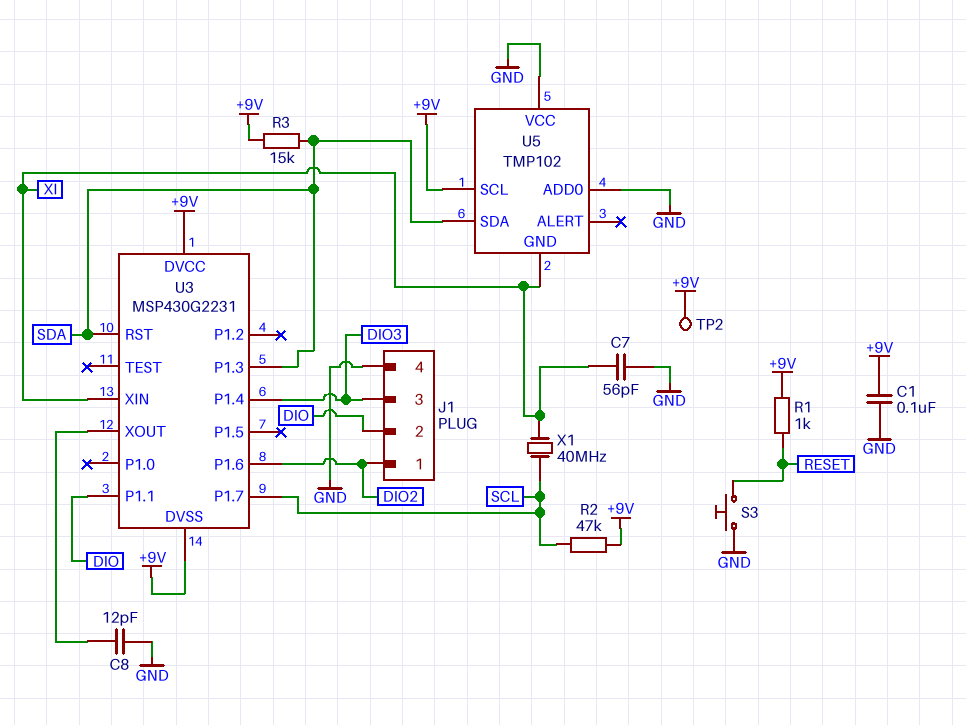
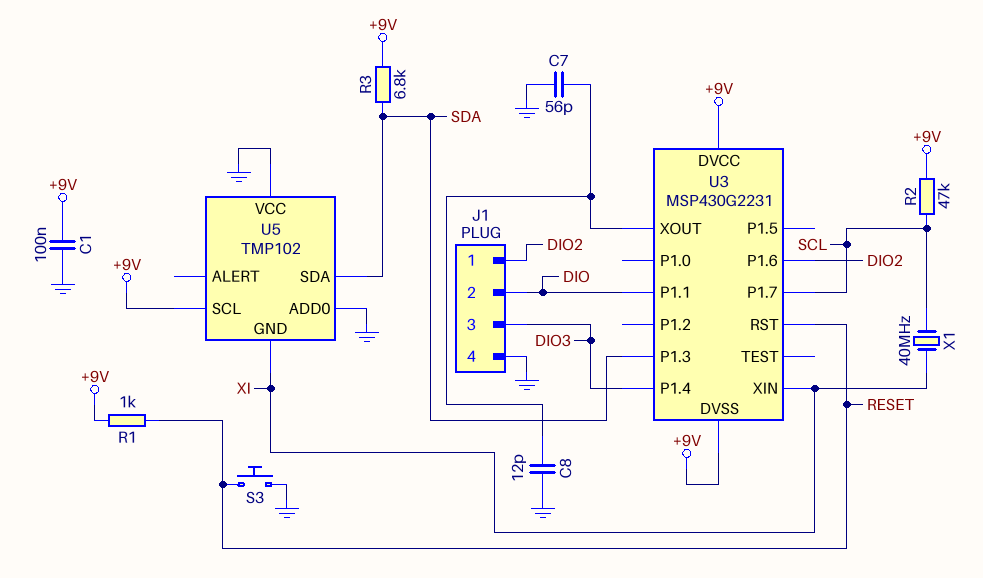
C7: 56pF (GND, XI) -> 56pF (GND, U3/XOUT)
R3: 15k (+9V, SDA) -> 6.8k (+9V, SDA)
TP2: test point (+9V) -> none
U3 pin RST: SDA -> RESET

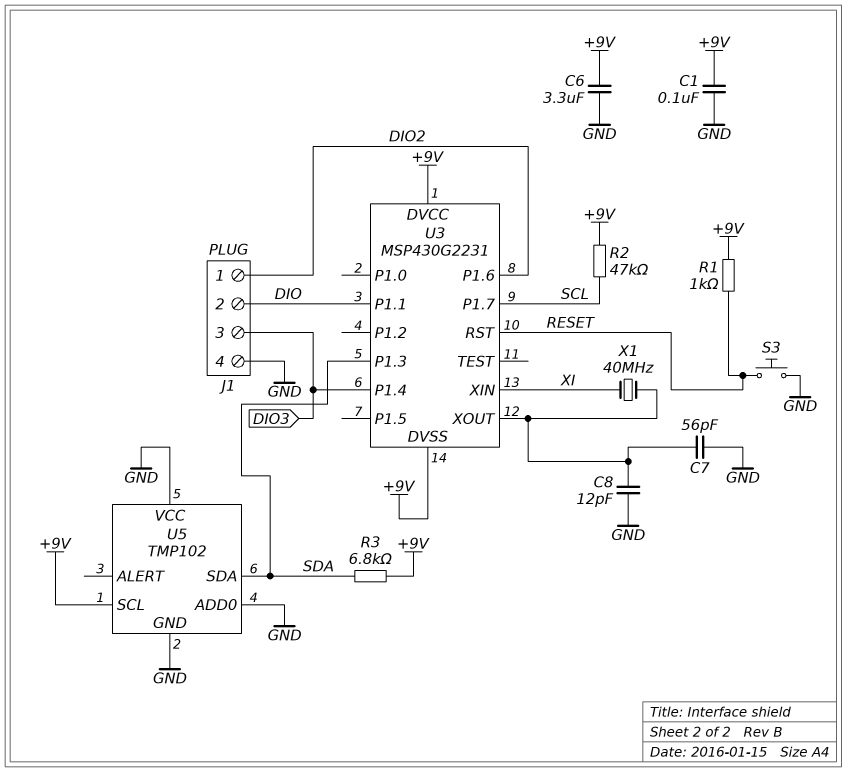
C6: none -> 3.3uF (+9V, GND)
U5 pin GND: XI -> GND
X1: 40MHz (SCL, XI) -> 40MHz (U3/XOUT, XI)

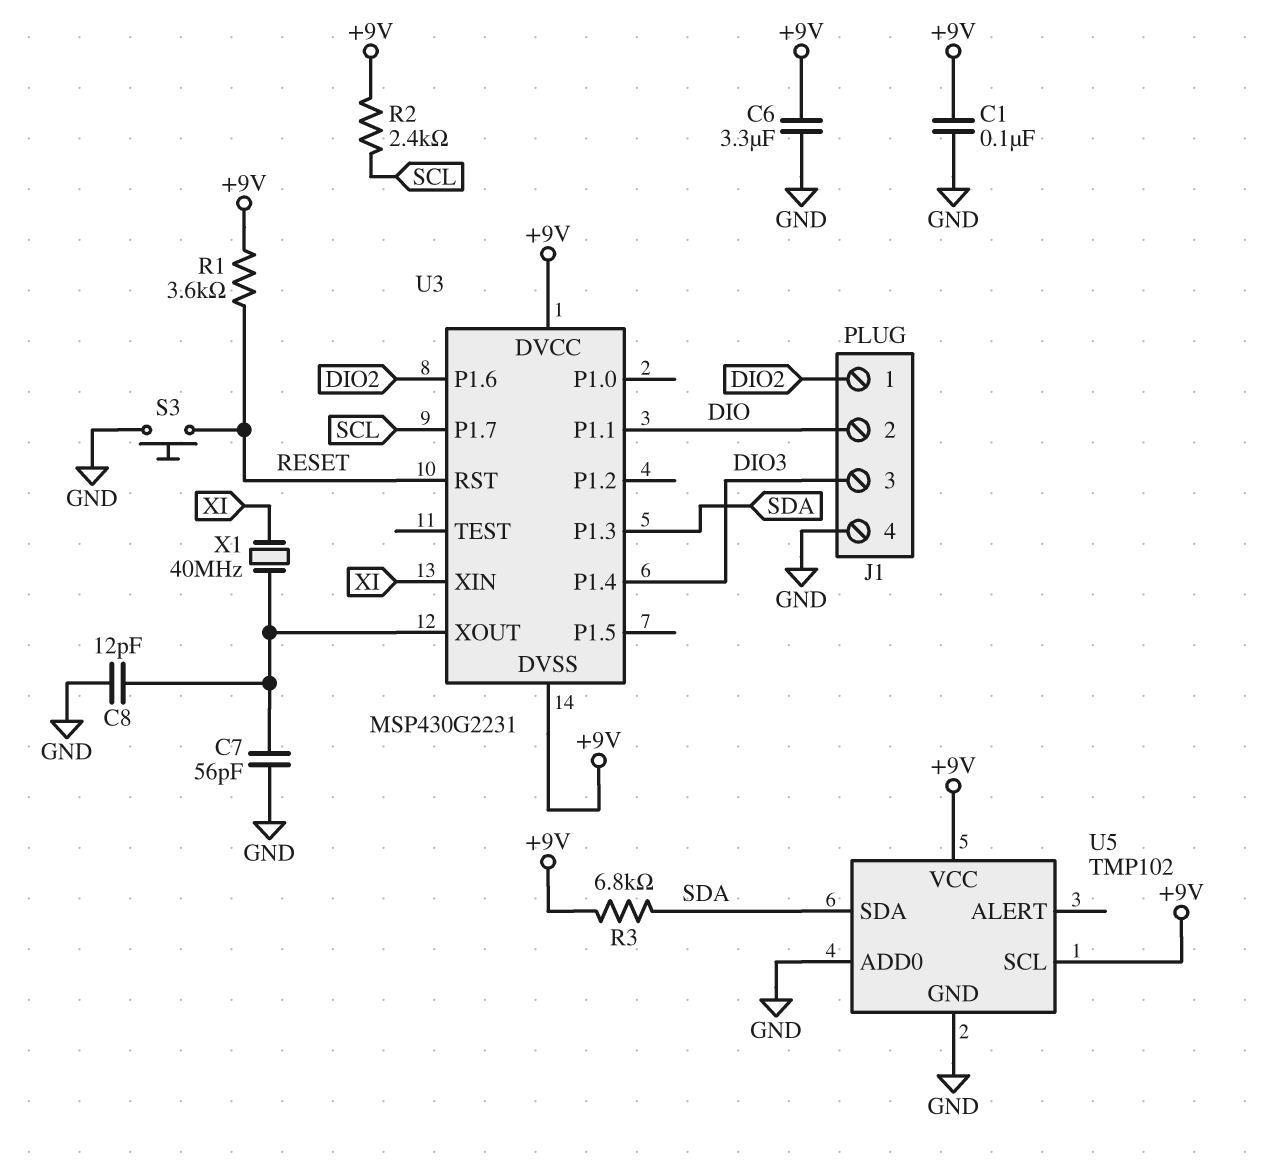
R1: 1k (+9V, RESET) -> 3.6k (+9V, RESET)
R2: 47k (+9V, SCL) -> 2.4k (+9V, SCL)
U5 pin VCC: GND -> +9V

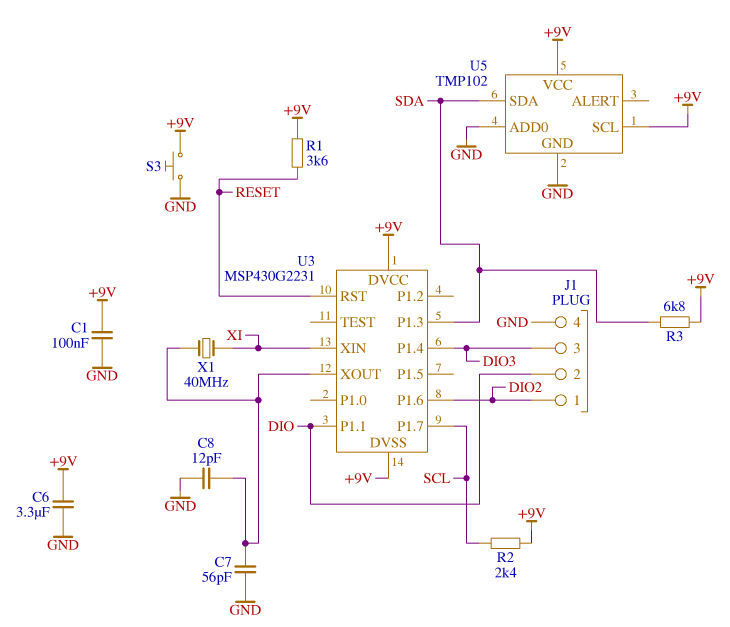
S3: button (GND, RESET) -> button (+9V, GND)

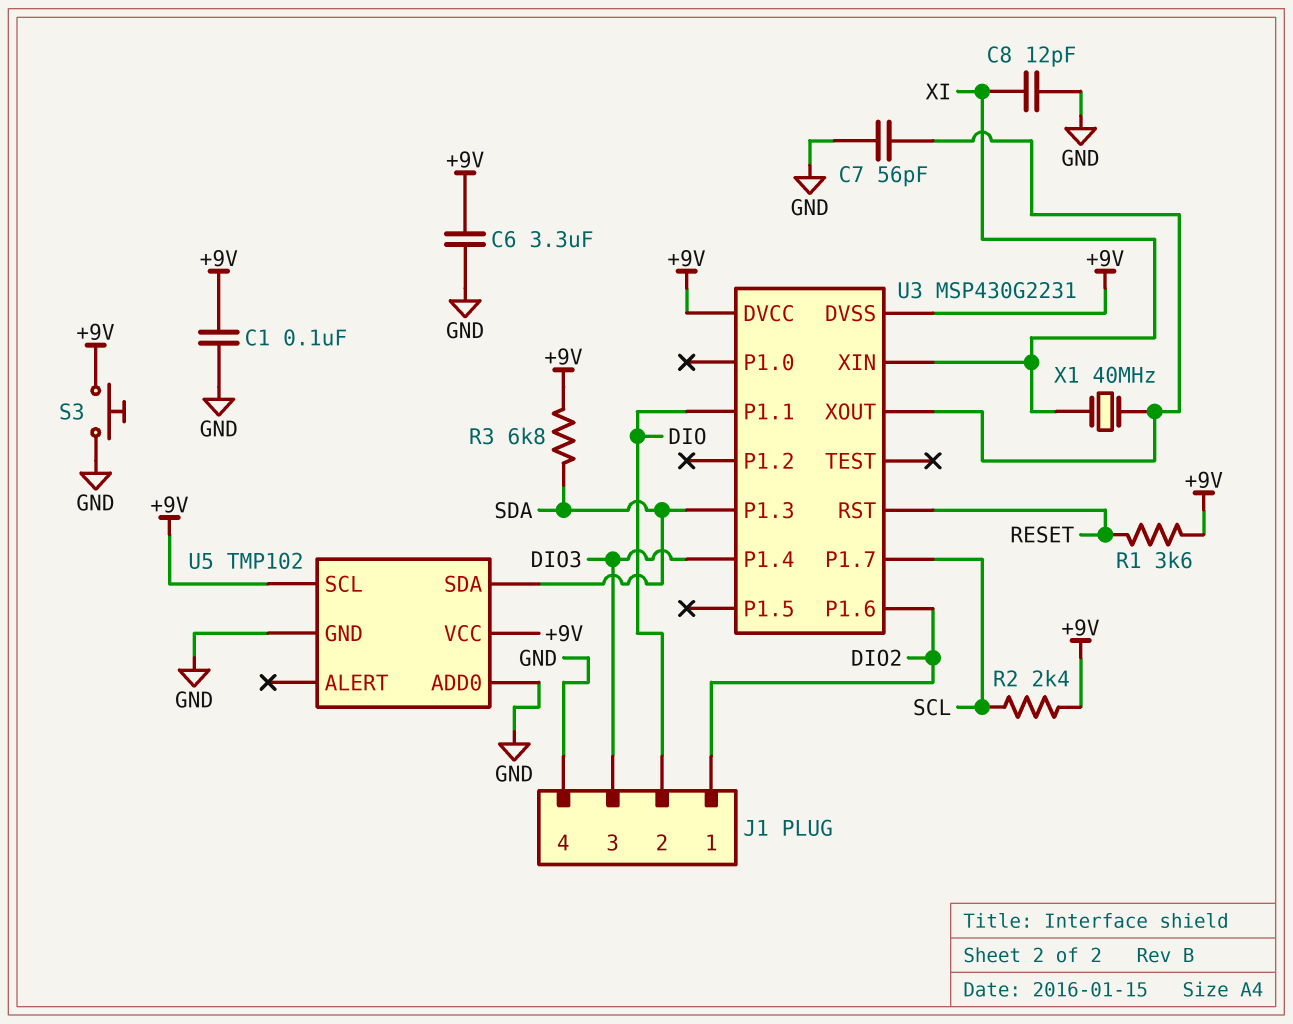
C8: 12pF (GND, U3/XOUT) -> 12pF (GND, XI)

